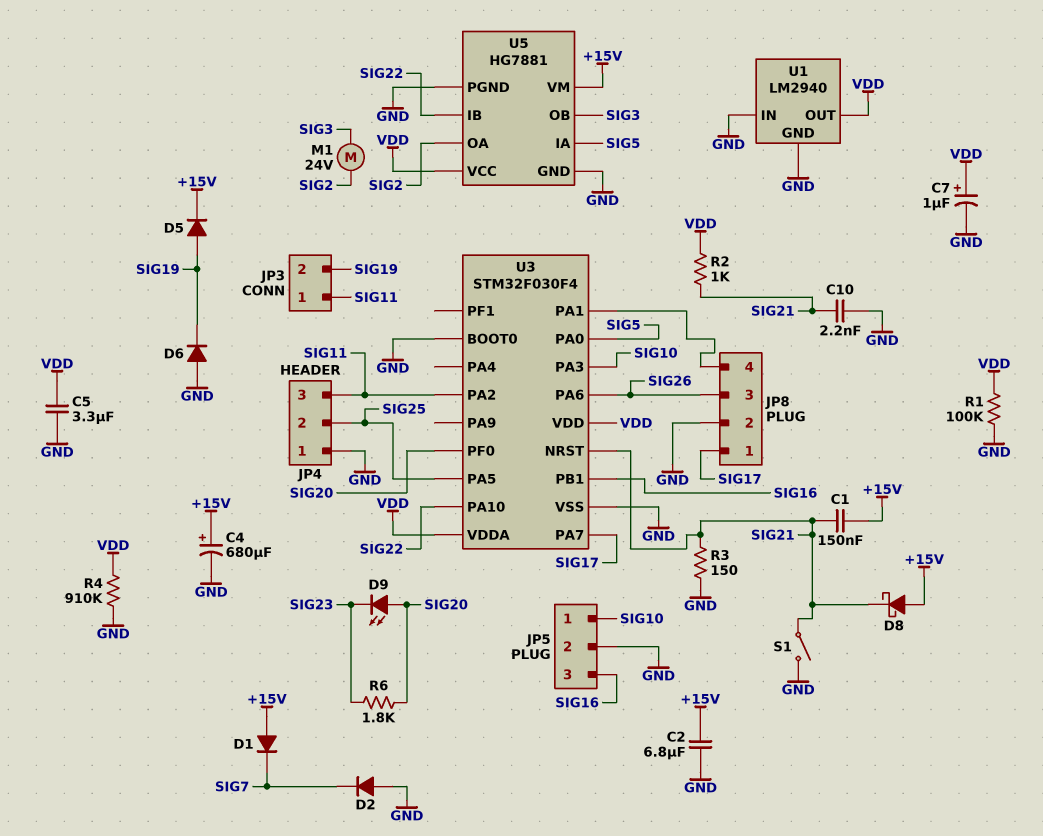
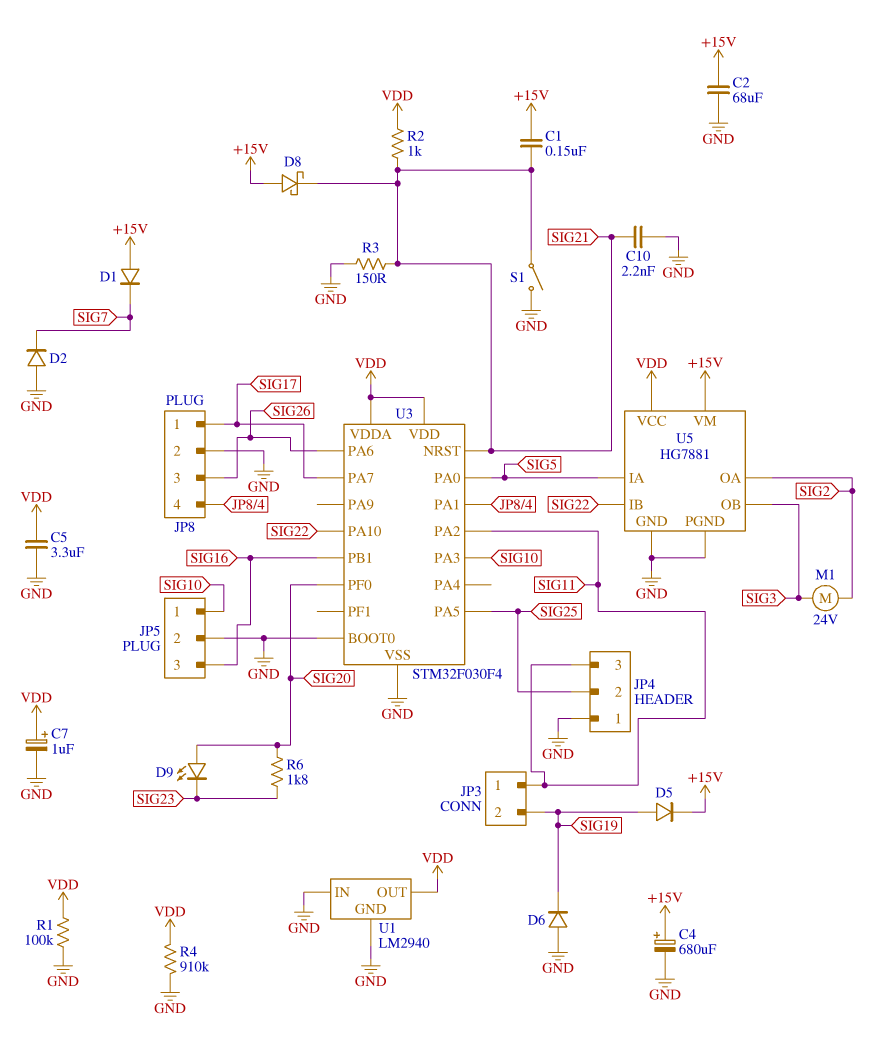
C2: 6.8uF (+15V, GND) -> 68uF (+15V, GND)

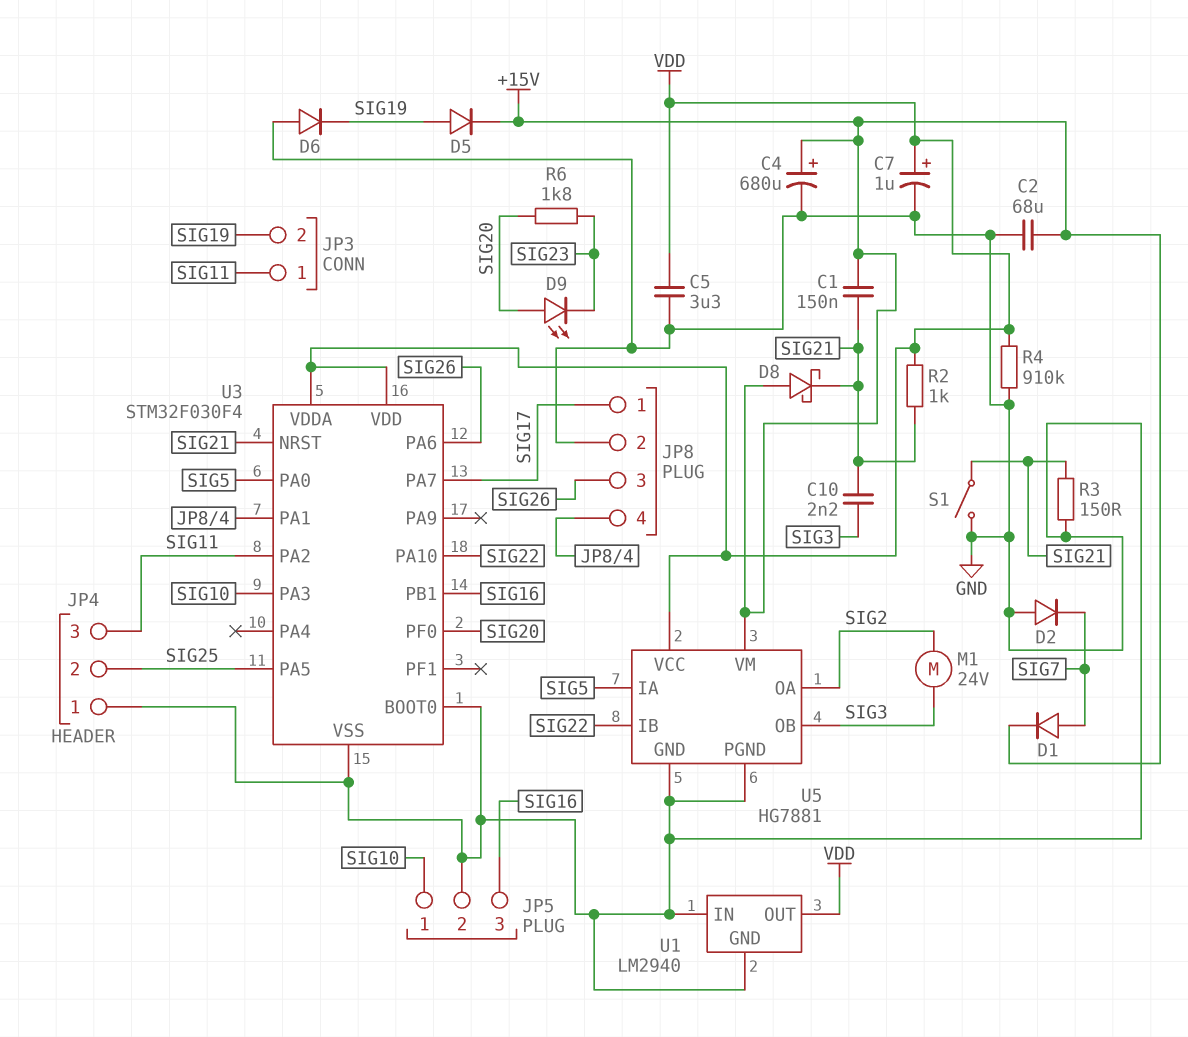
C10: 2.2nF (GND, SIG21) -> 2.2nF (SIG3, SIG21)
D1: diode (A +15V, K SIG7) -> diode (A SIG7, K +15V)
R1: 100k (GND, VDD) -> none

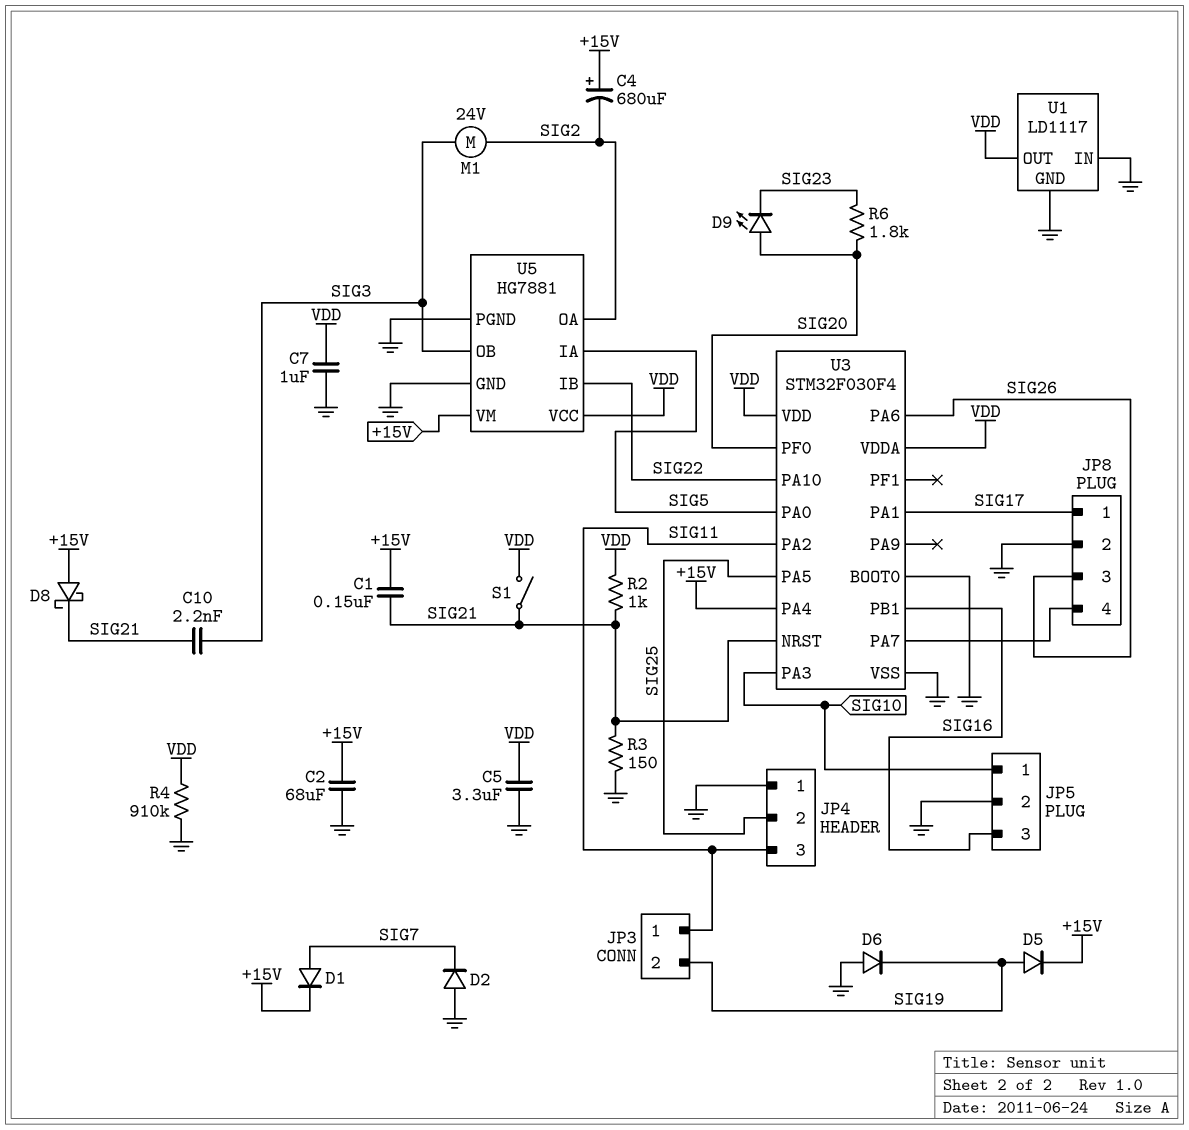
C4: 680uF (plus +15V, minus GND) -> 680uF (plus +15V, minus SIG2)
C7: 1uF (plus VDD, minus GND) -> 1uF (GND, VDD)
S1: switch (GND, SIG21) -> switch (SIG21, VDD)
U1: LM2940 -> LD1117
U3 pin PA1: JP8/4 -> SIG17
U3 pin PA4: none -> +15V
U3 pin PA7: SIG17 -> JP8/4

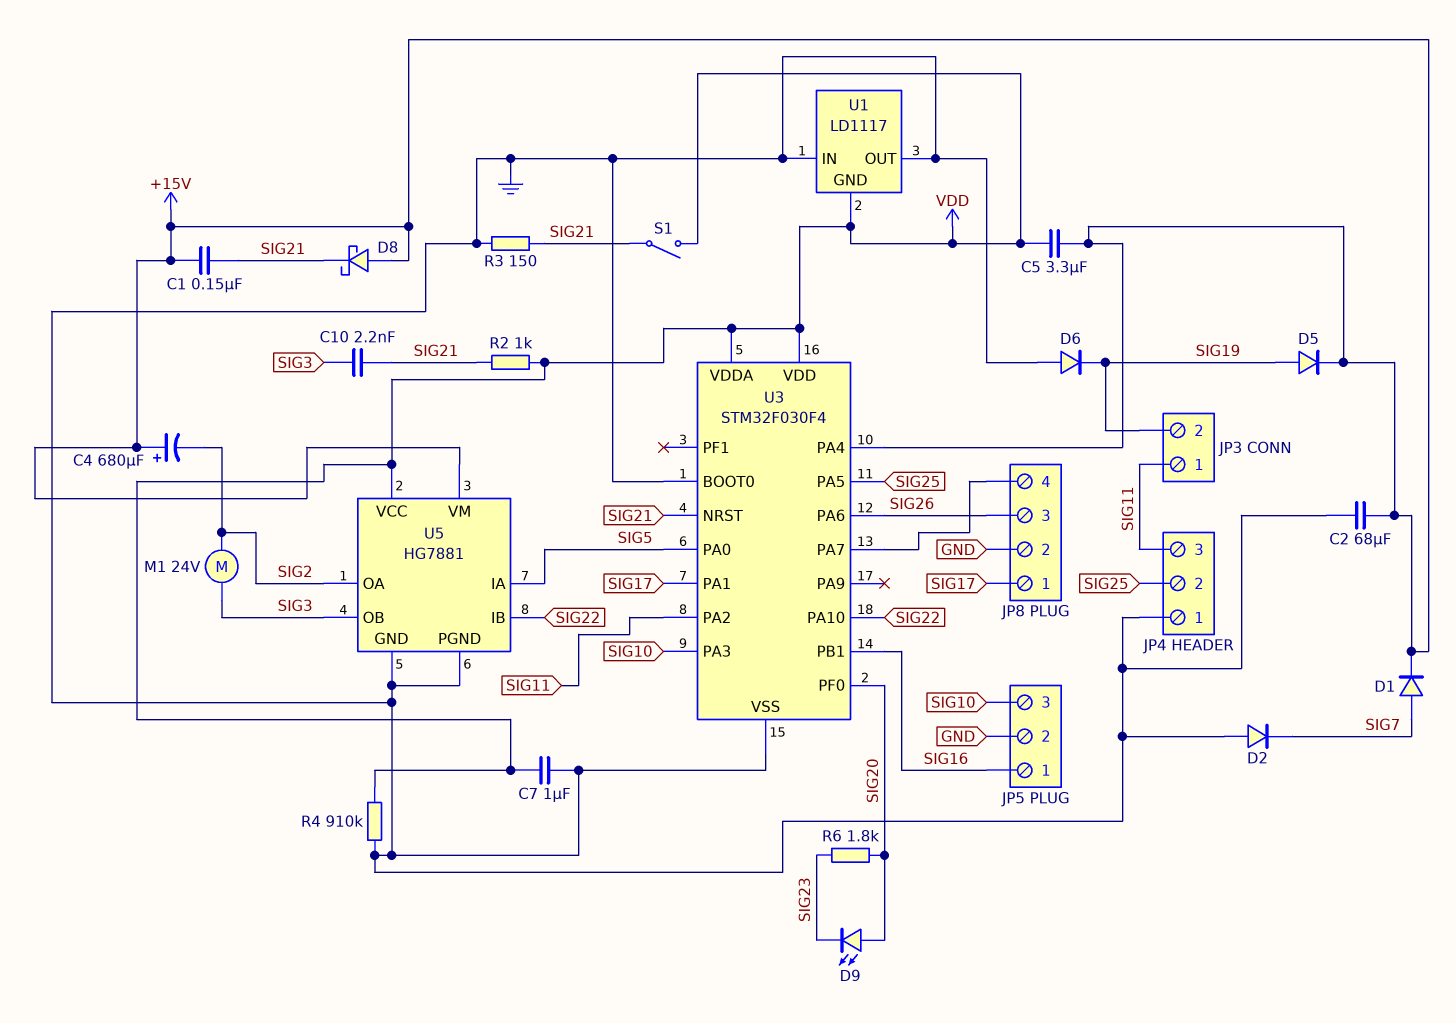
C5: 3.3uF (GND, VDD) -> 3.3uF (+15V, VDD)
JP5 pin 1: SIG10 -> SIG16
JP5 pin 3: SIG16 -> SIG10
U1 pin GND: GND -> VDD
U1 pin OUT: VDD -> GND

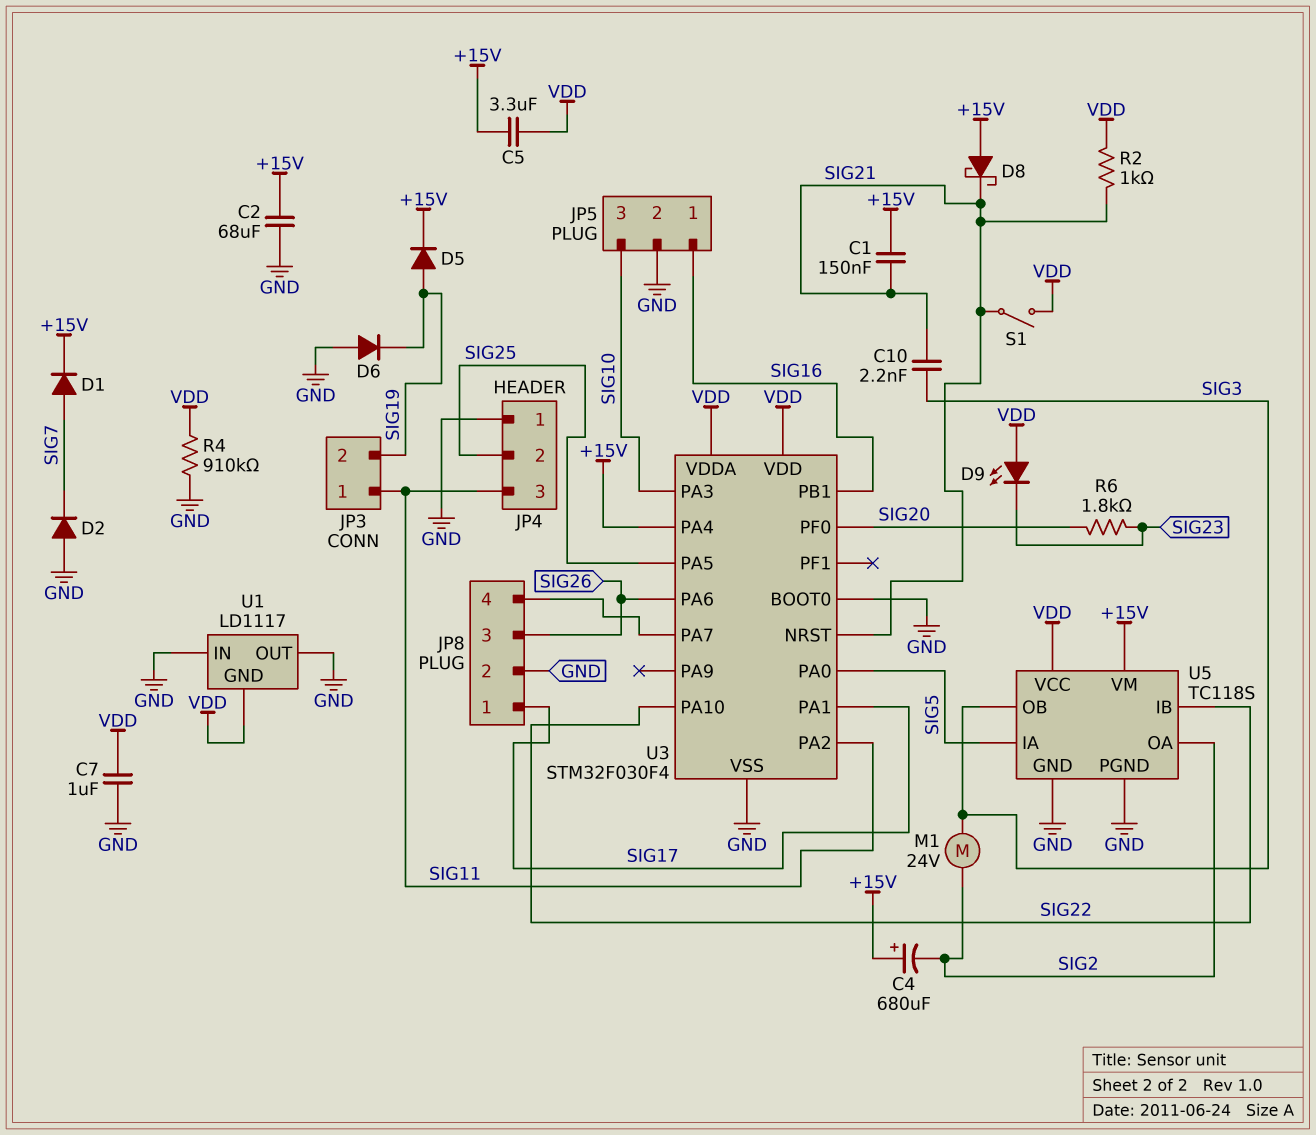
D9: LED (A SIG20, K SIG23) -> LED (A VDD, K SIG23)
R3: 150 (GND, SIG21) -> none
U5: HG7881 -> TC118S

